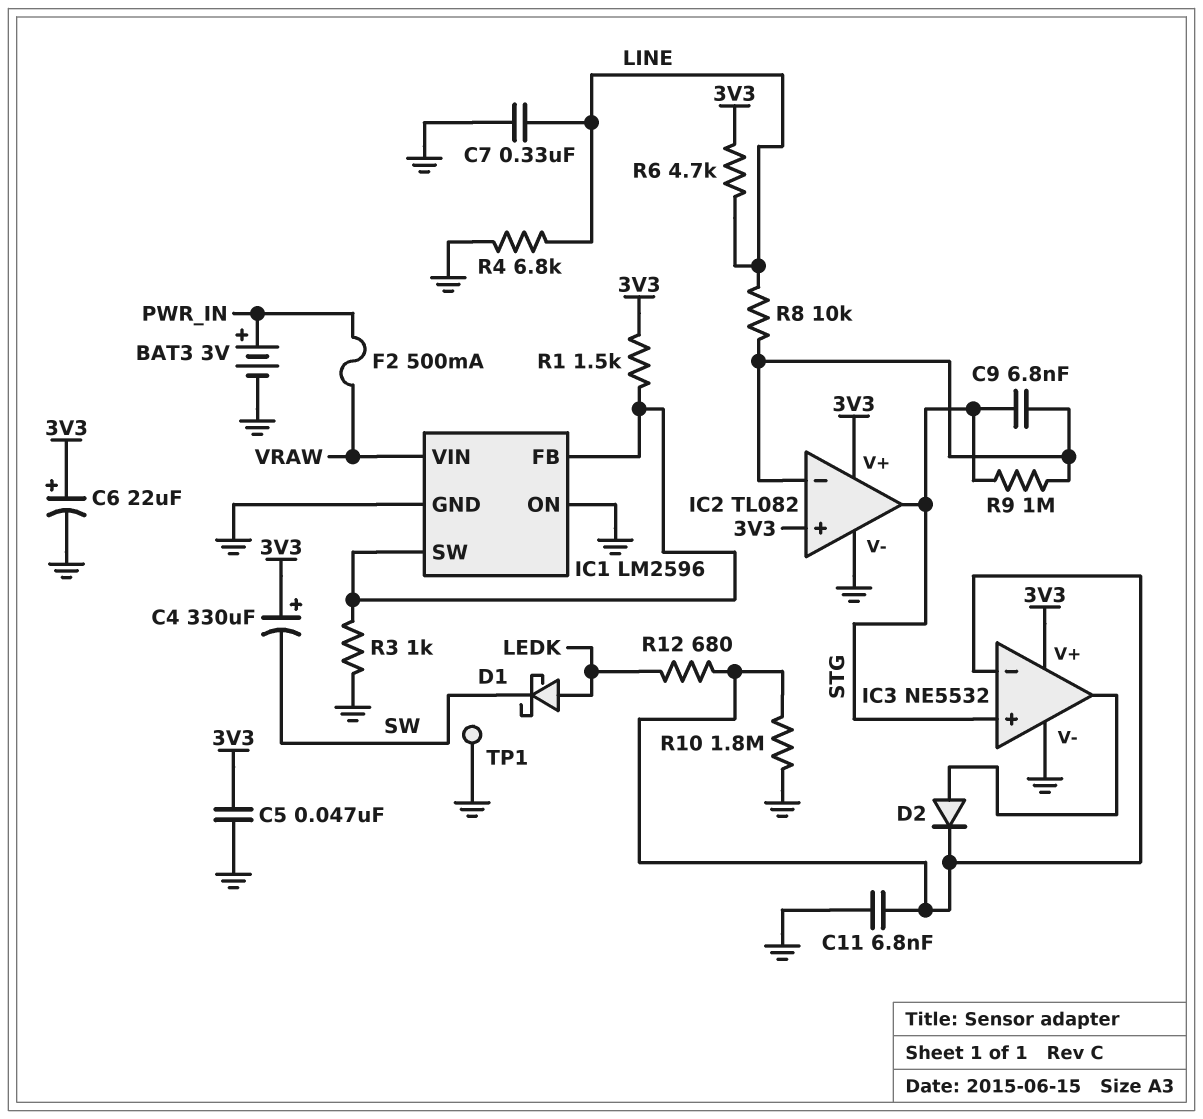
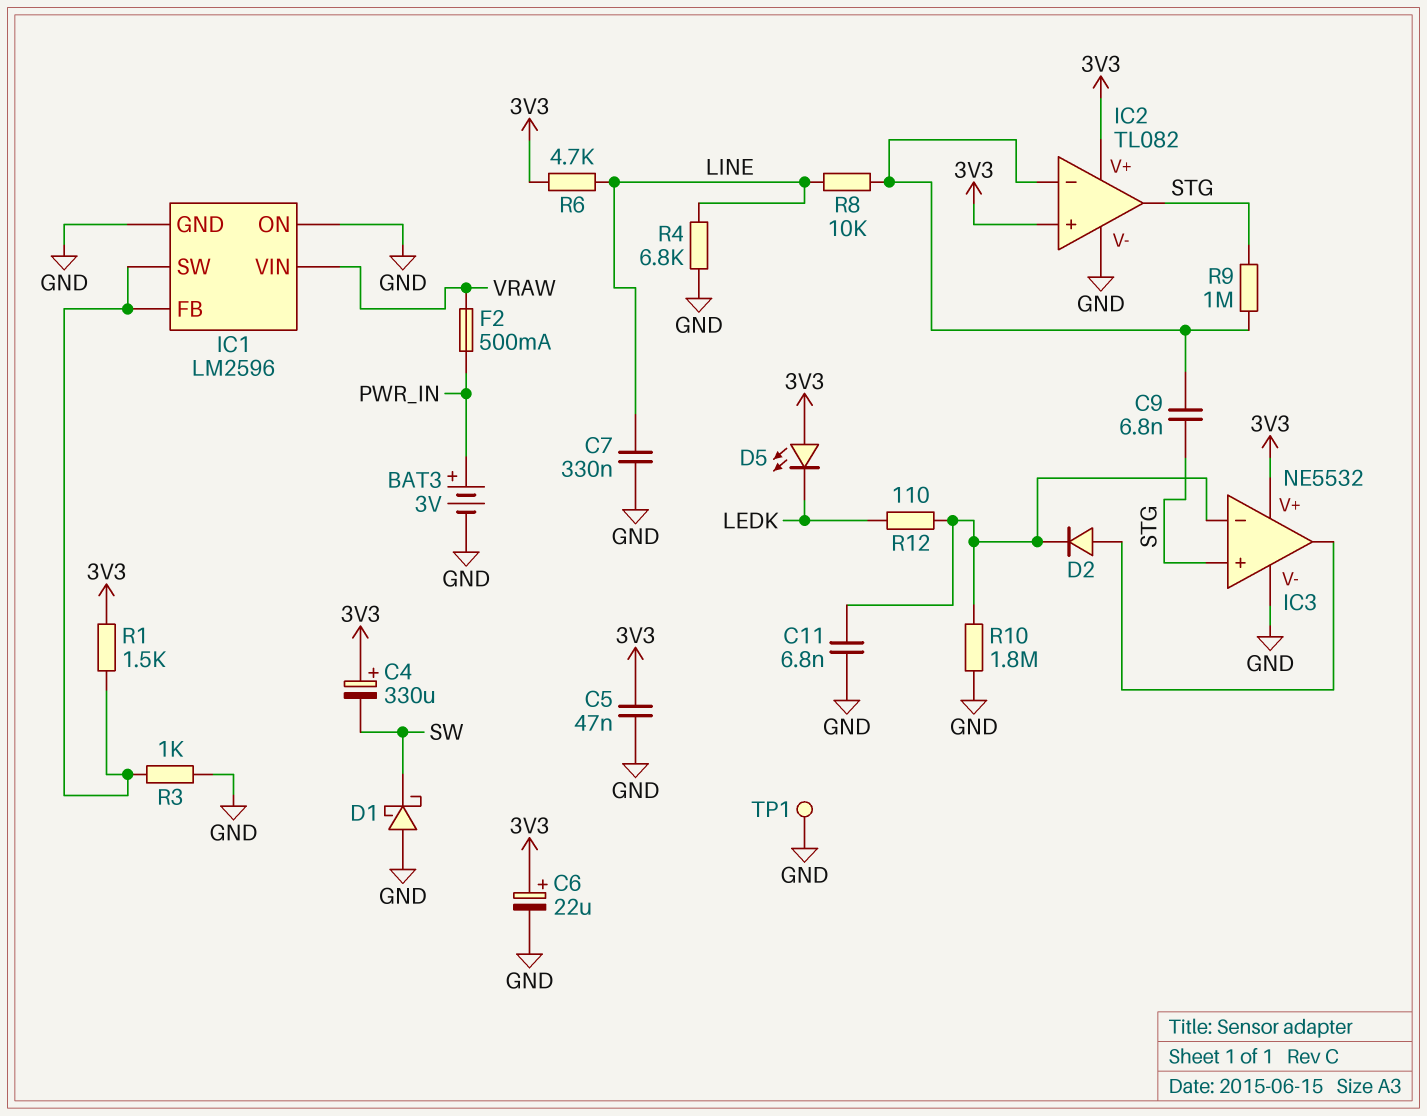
D1: schottky (A LEDK, K SW) -> schottky (A GND, K SW)
D5: none -> LED (A 3V3, K LEDK)
R12: 680 (IC3/in-, LEDK) -> 110 (IC3/in-, LEDK)

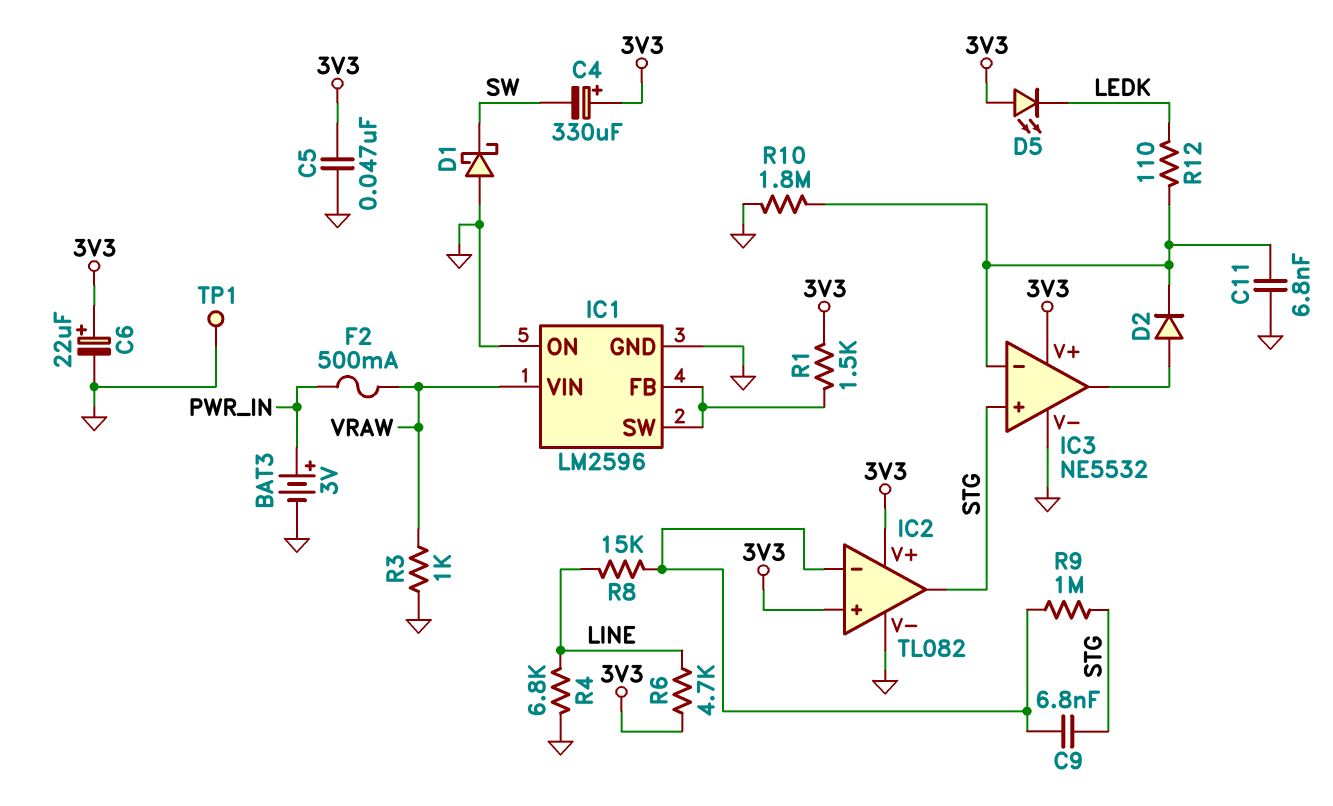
C7: 330nF (GND, LINE) -> none
R3: 1k (GND, IC1/FB) -> 1k (GND, VRAW)
R8: 10k (IC2/in-, LINE) -> 15k (IC2/in-, LINE)

